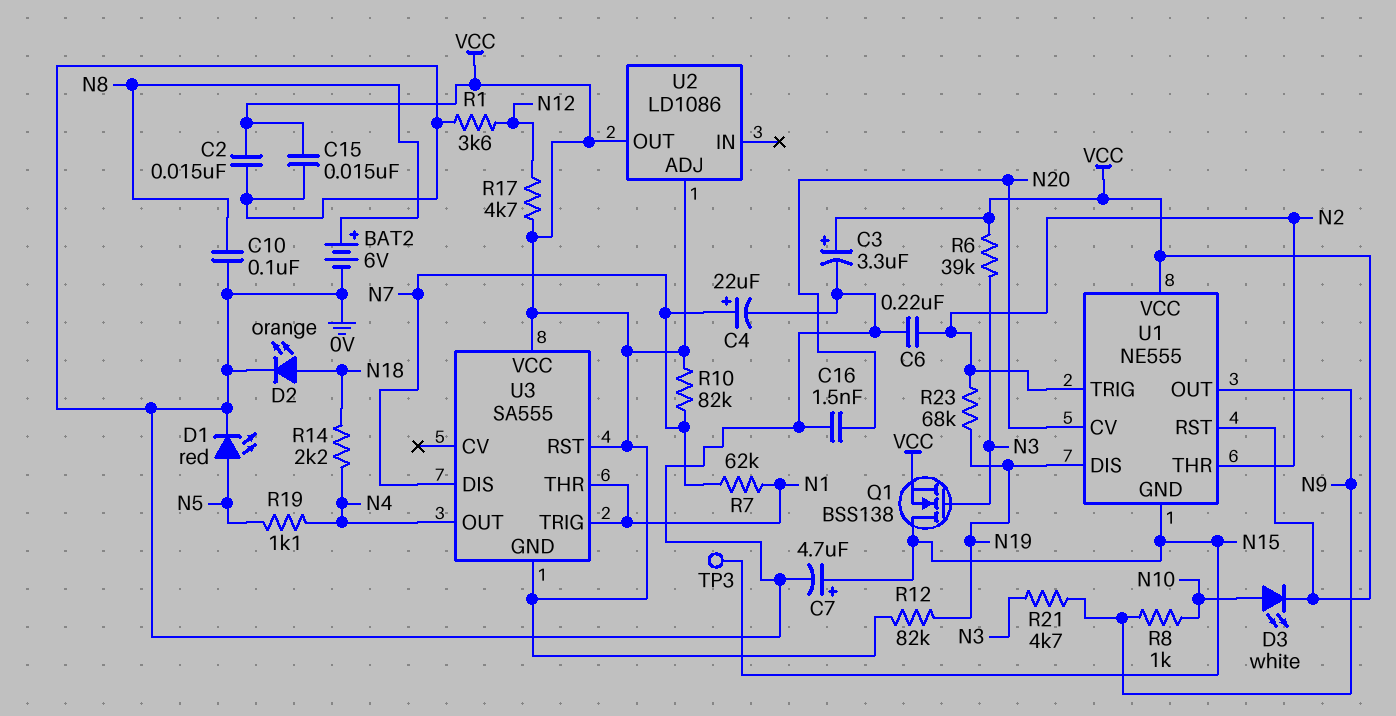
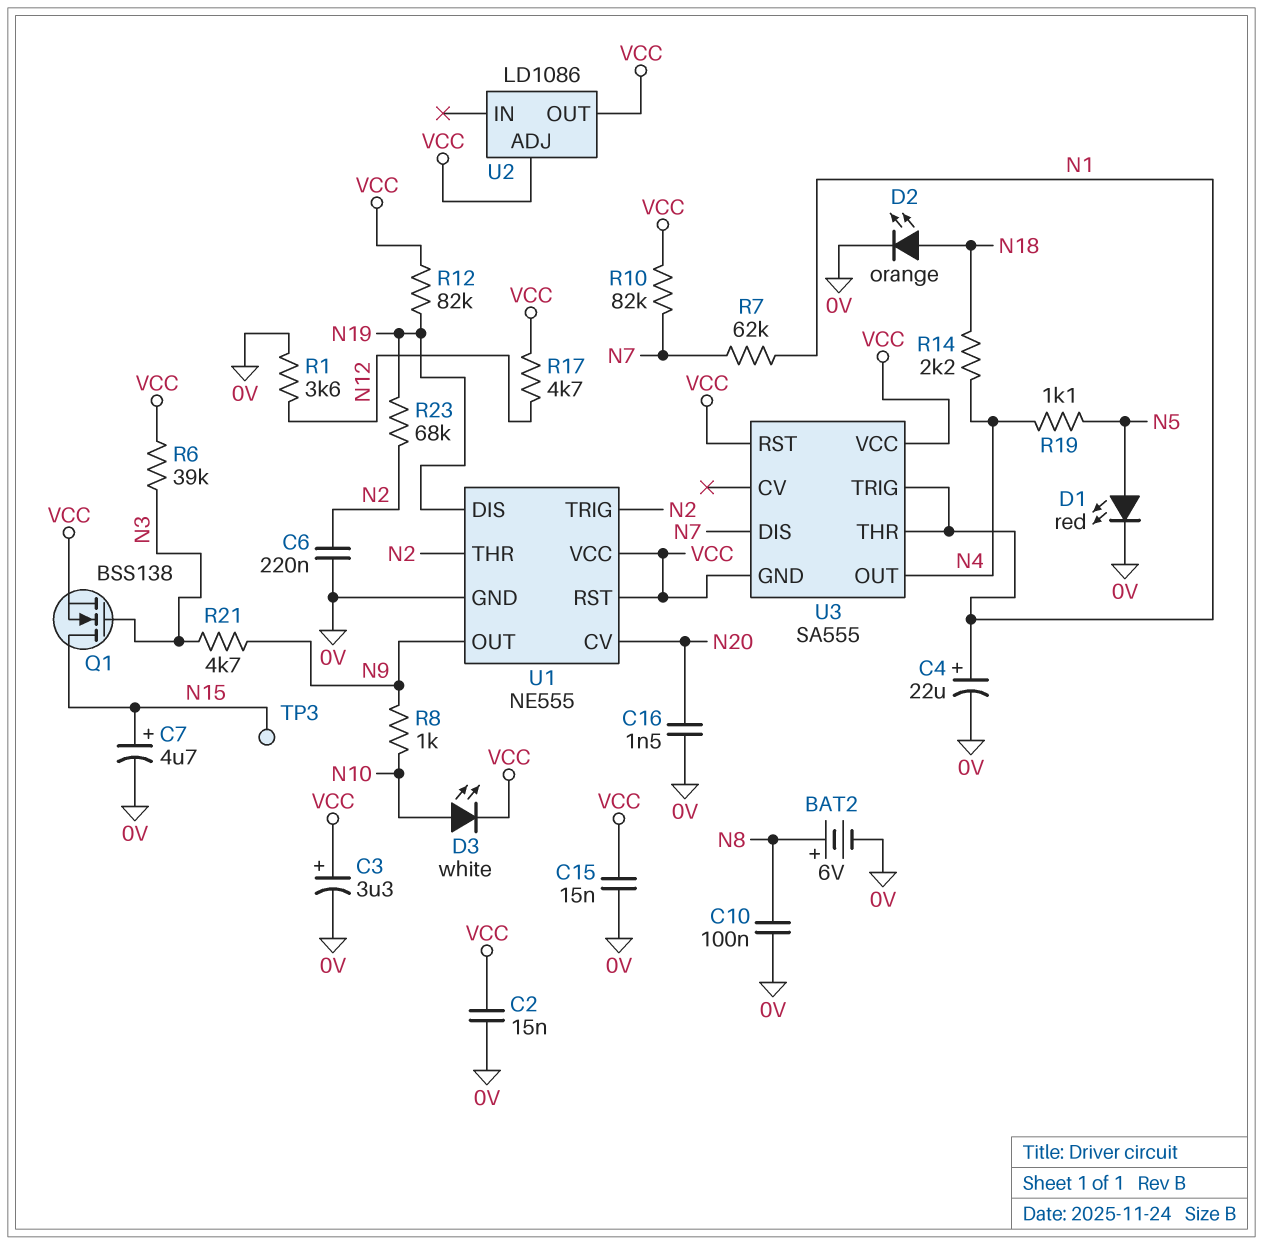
C4: 22uF (plus N7, minus 0V) -> 22uF (plus N1, minus 0V)
U1 pin GND: N15 -> 0V

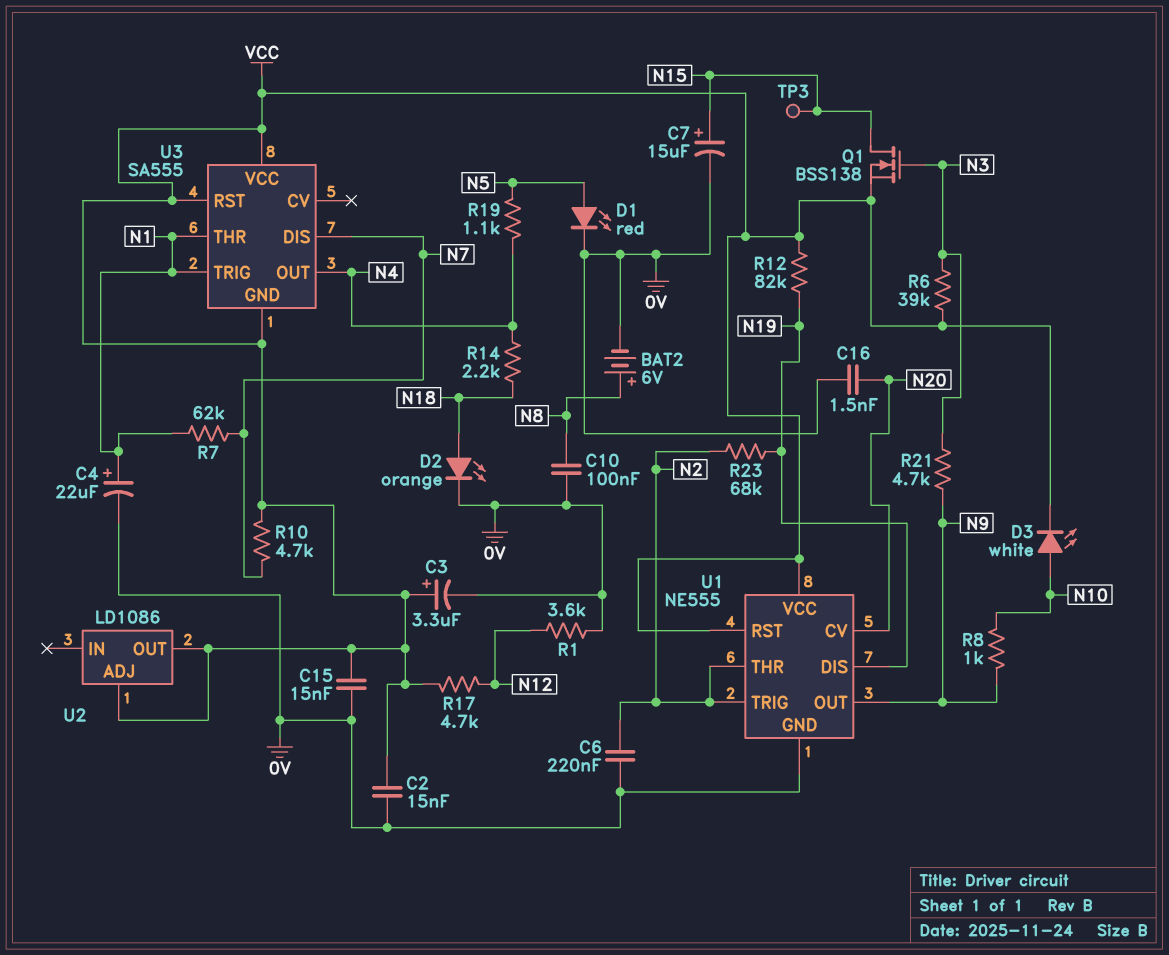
C7: 4.7uF (plus N15, minus 0V) -> 15uF (plus N15, minus 0V)
R10: 82k (N7, VCC) -> 4.7k (N7, VCC)

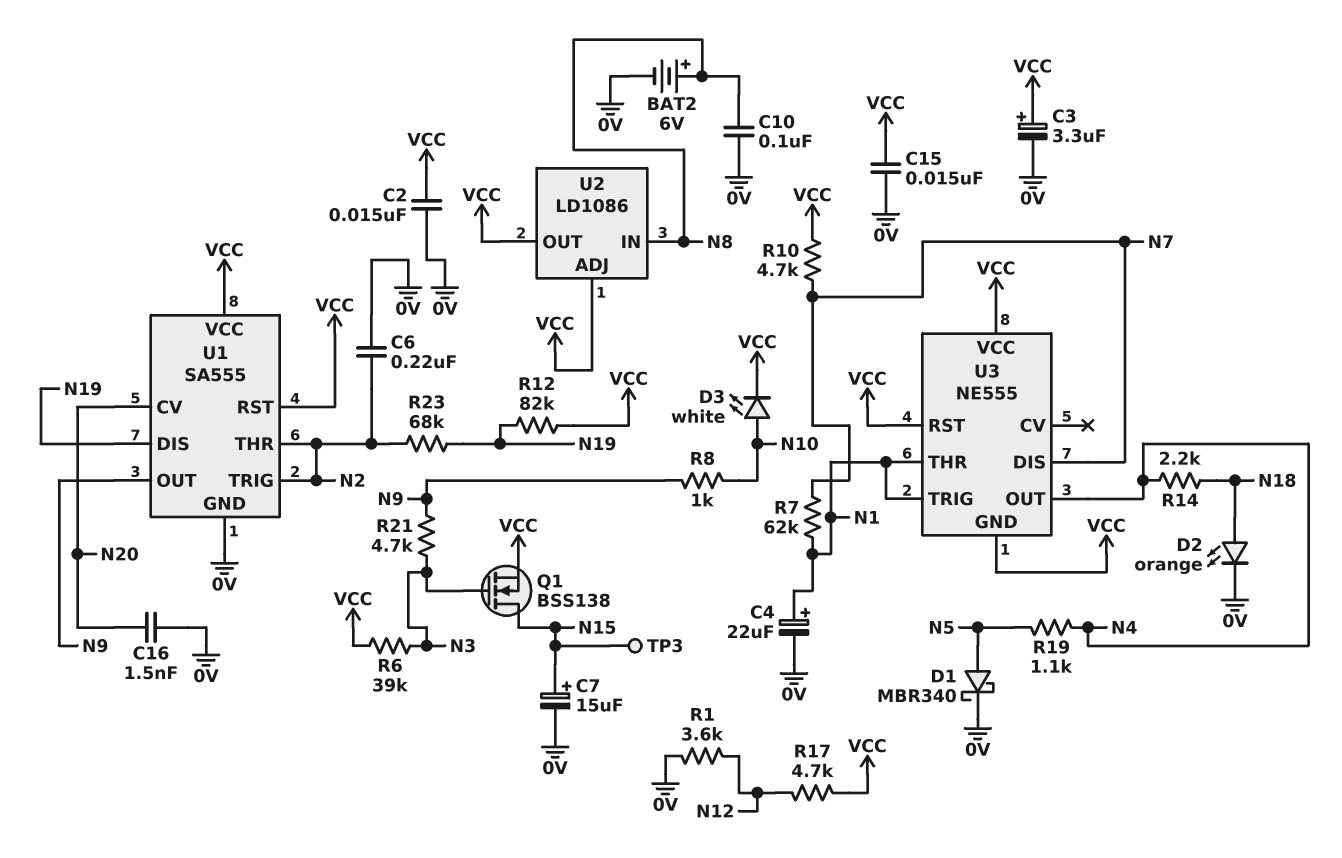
D1: LED red (A N5, K 0V) -> schottky MBR340 (A N5, K 0V)
U1: NE555 -> SA555
U2 pin IN: none -> N8
U3: SA555 -> NE555

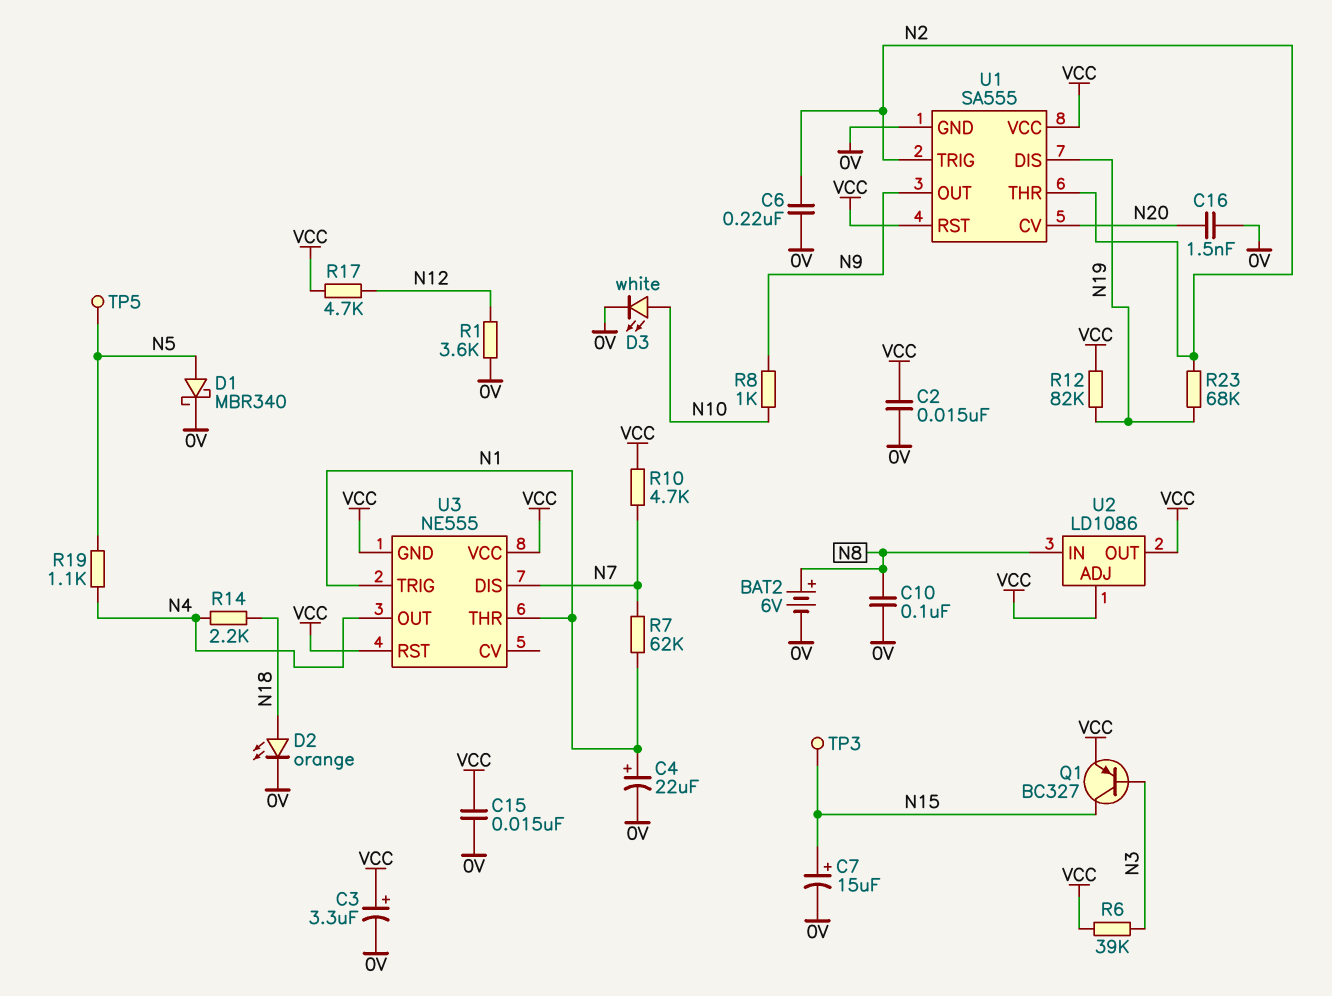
D3: LED white (A N10, K VCC) -> LED white (A N10, K 0V)
Q1: NMOS BSS138 (G N3, D N15, S VCC) -> PNP BC327 (B N3, C N15, E VCC)
R21: 4.7k (N3, N9) -> none
TP5: none -> test point (N5)

